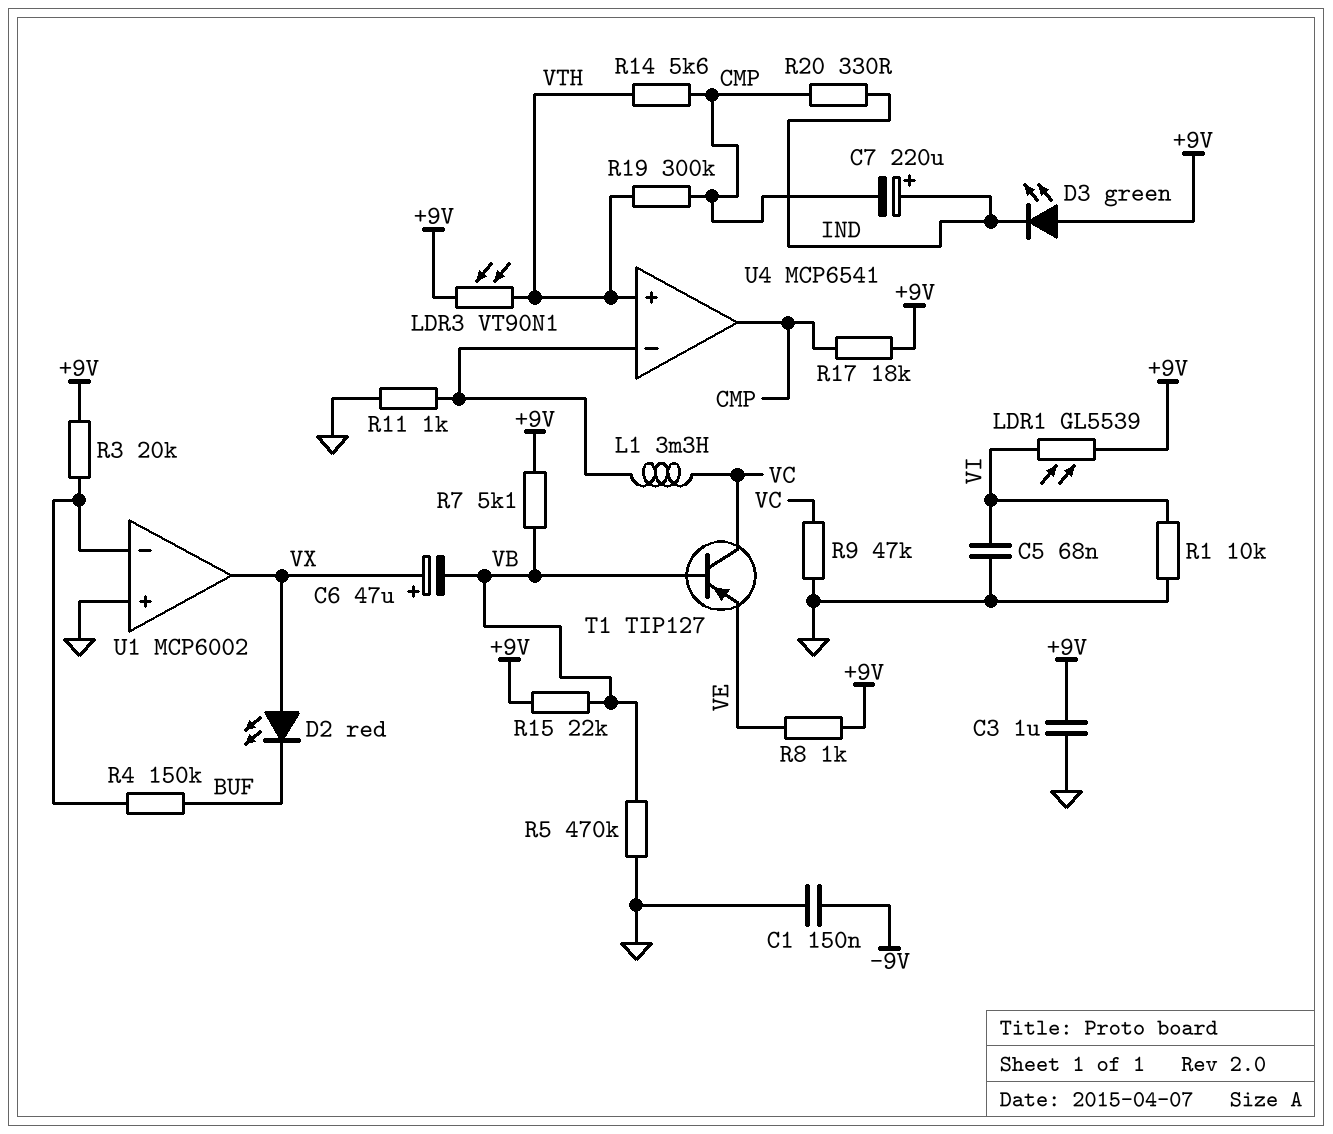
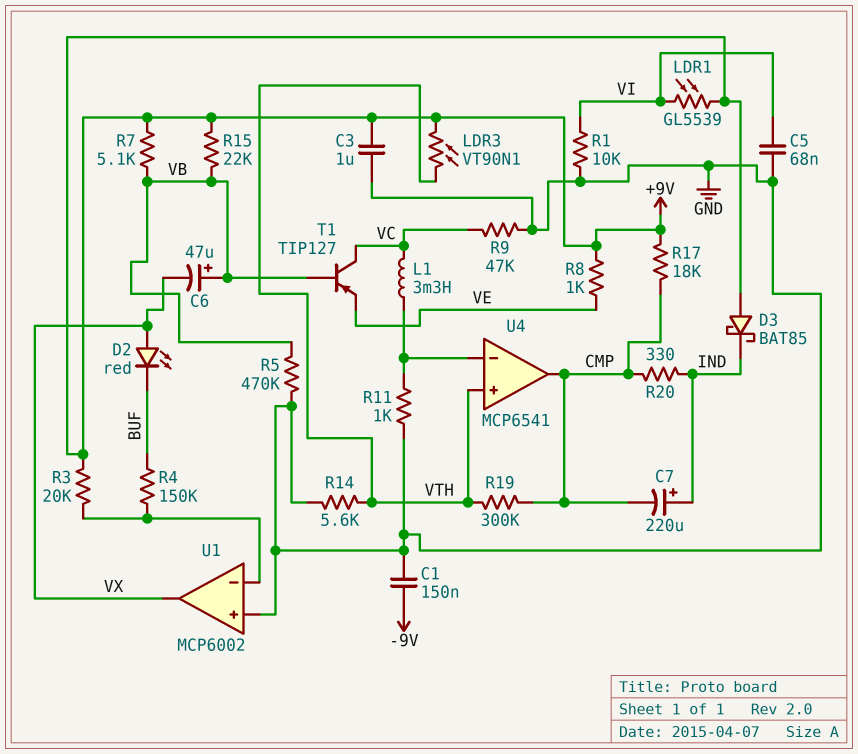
C6: 47uF (plus VX, minus VB) -> 47uF (plus VB, minus VX)
D3: LED green (A +9V, K IND) -> schottky BAT85 (A +9V, K IND)
R14: 5.6k (CMP, VTH) -> 5.6k (GND, VTH)

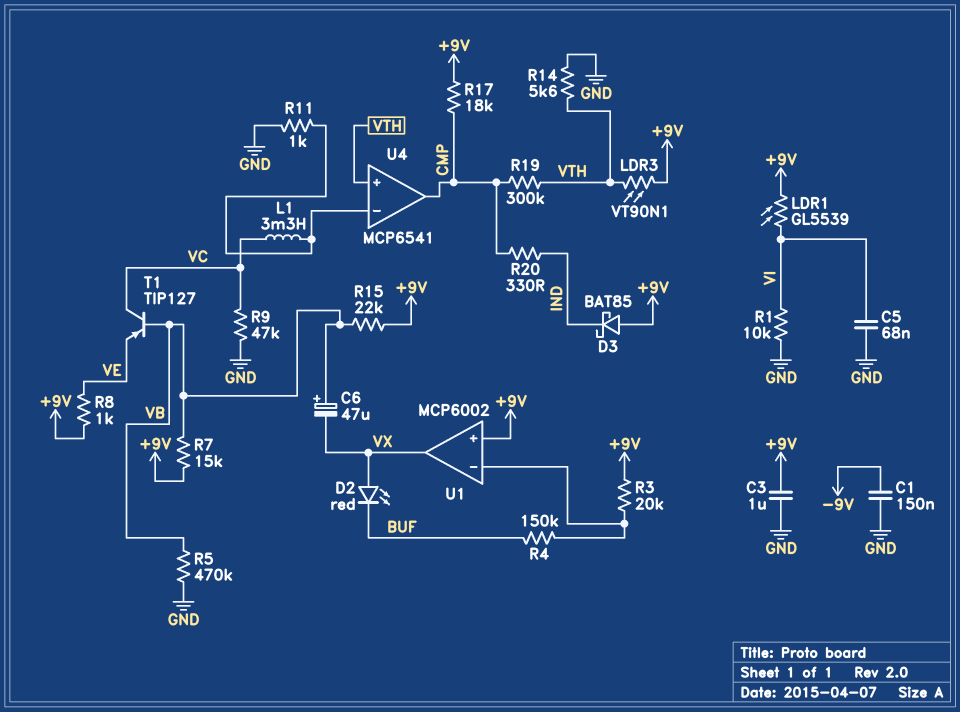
C7: 220uF (plus IND, minus CMP) -> none
R7: 5.1k (+9V, VB) -> 15k (+9V, VB)
U1 pin in+: GND -> +9V

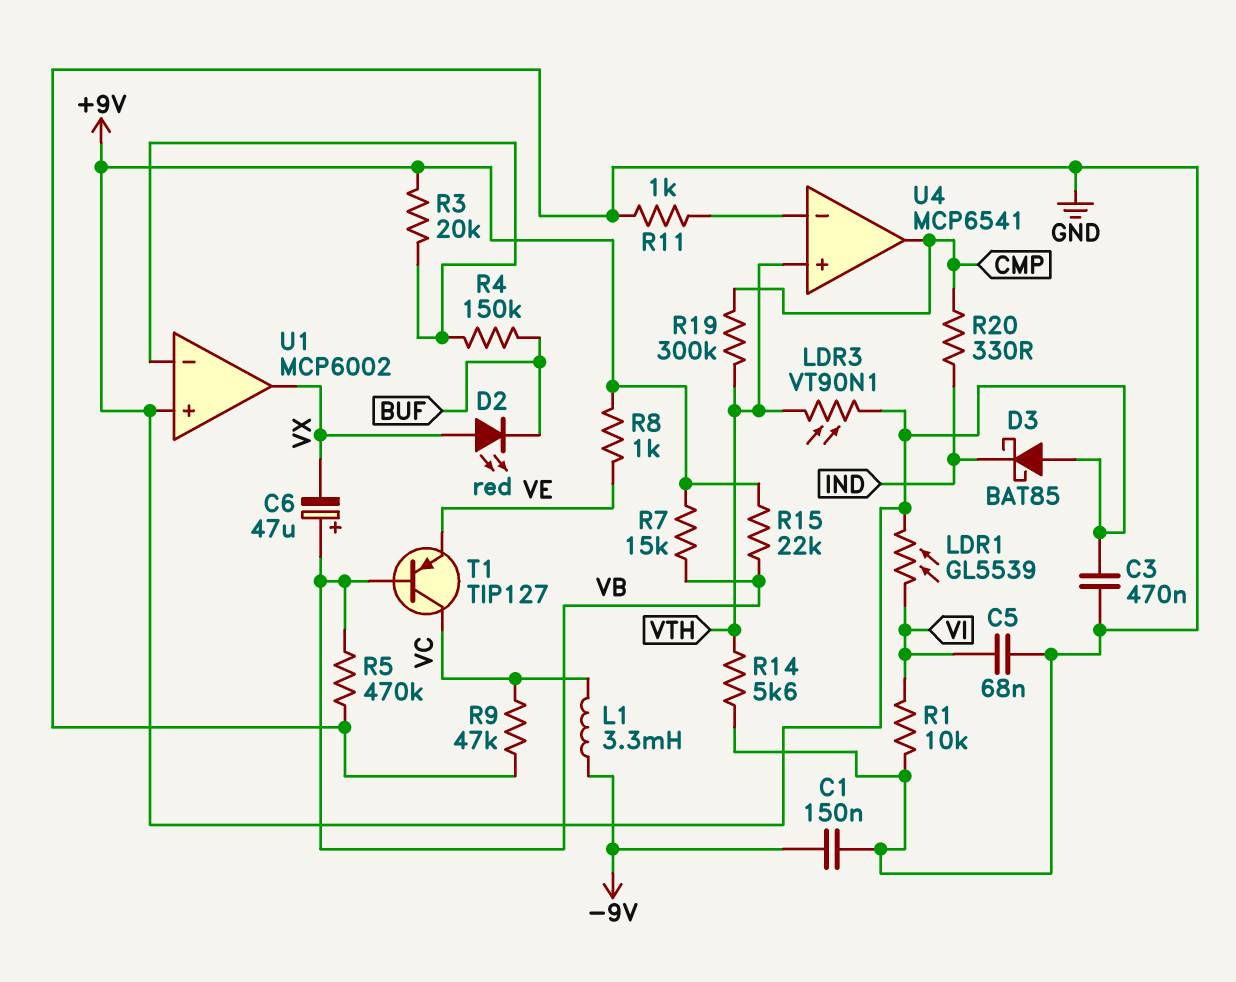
C3: 1uF (+9V, GND) -> 470nF (+9V, GND)
L1: 3.3mH (U4/in-, VC) -> 3.3mH (-9V, VC)
R17: 18k (+9V, CMP) -> none

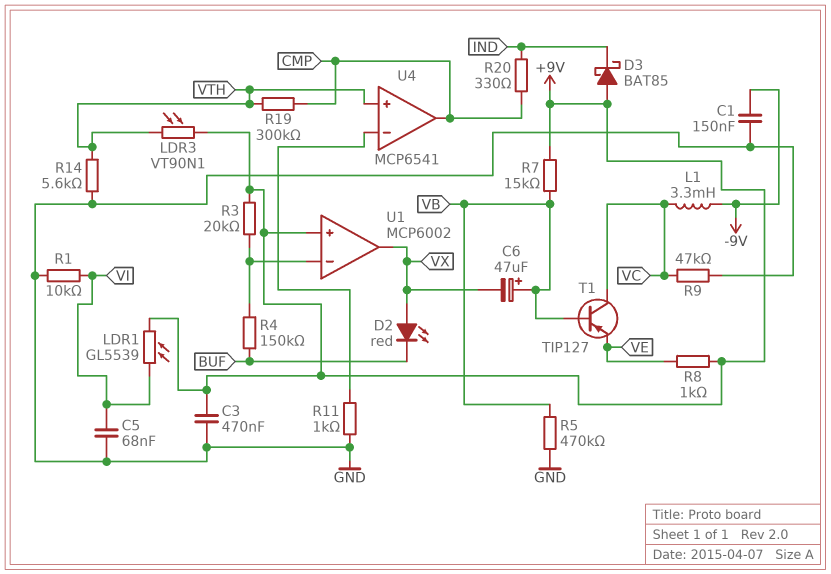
R15: 22k (+9V, VB) -> none

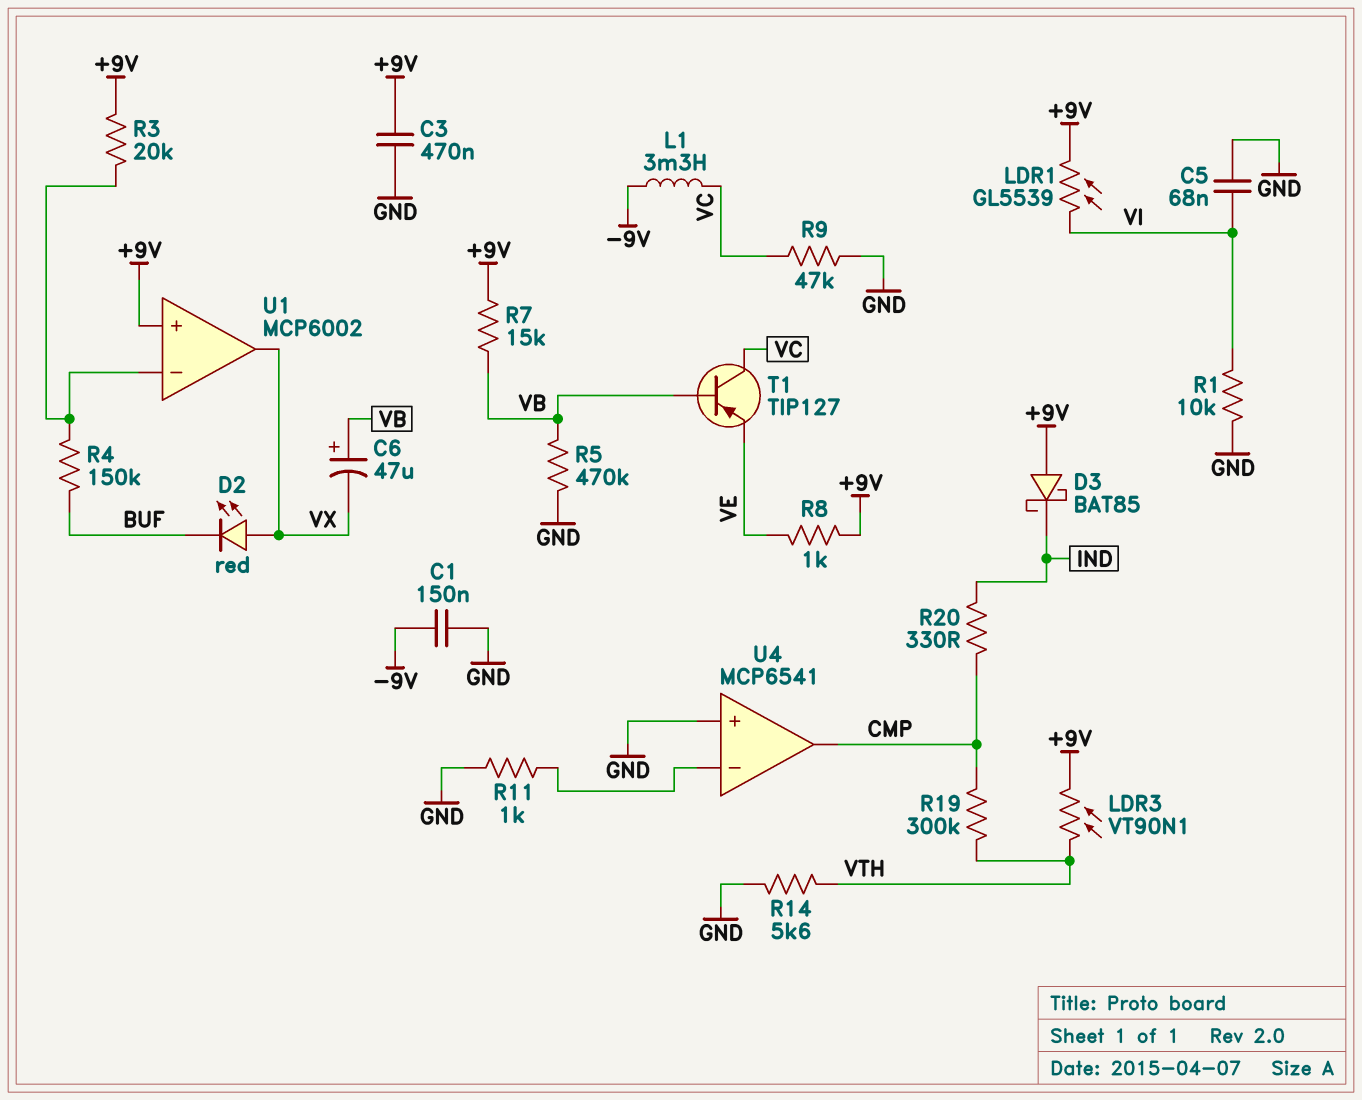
U4 pin in+: VTH -> GND

